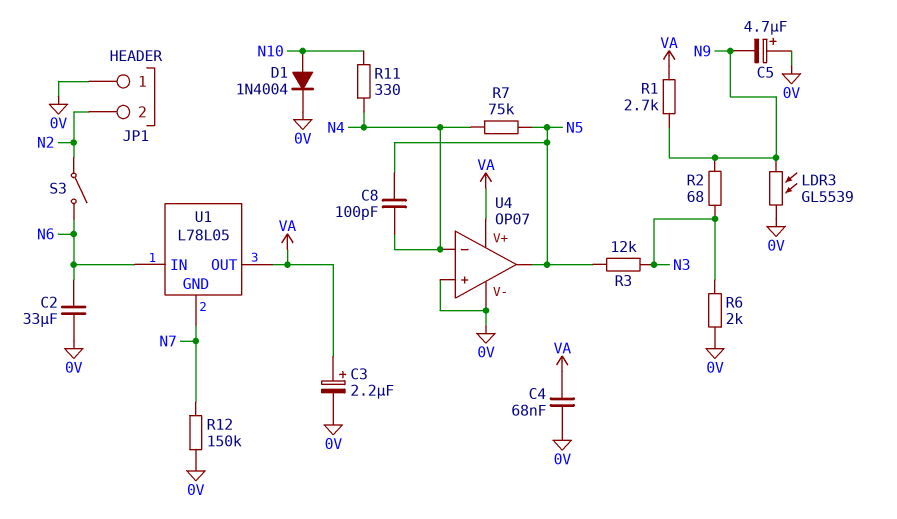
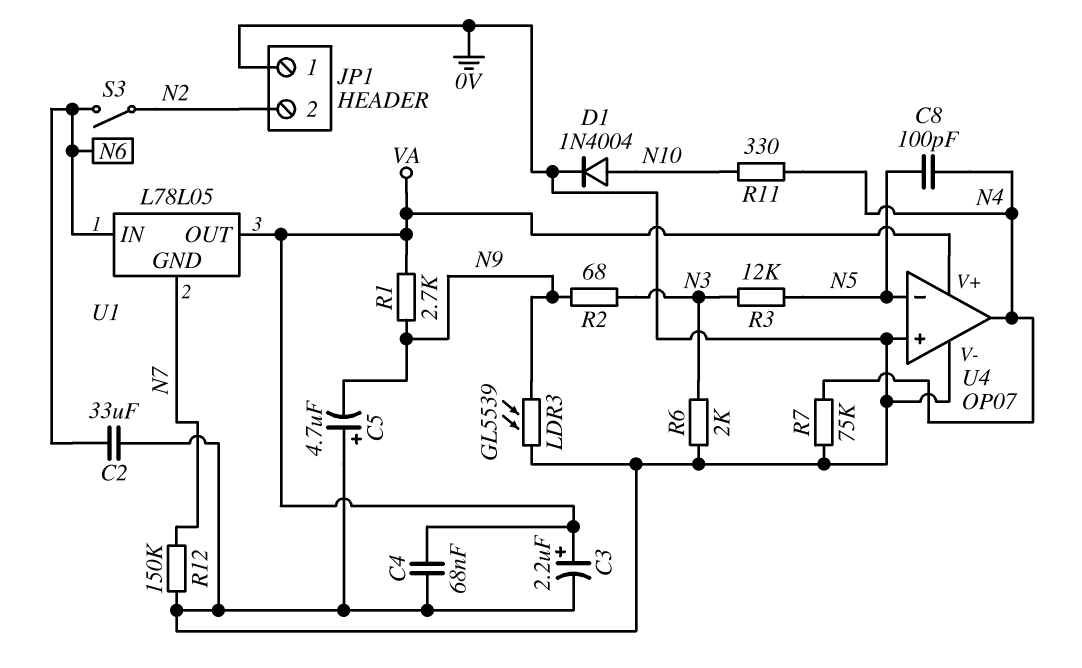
R7: 75k (N4, N5) -> 75k (0V, N4)
U4 pin in-: N4 -> N5
U4 pin out: N5 -> N4

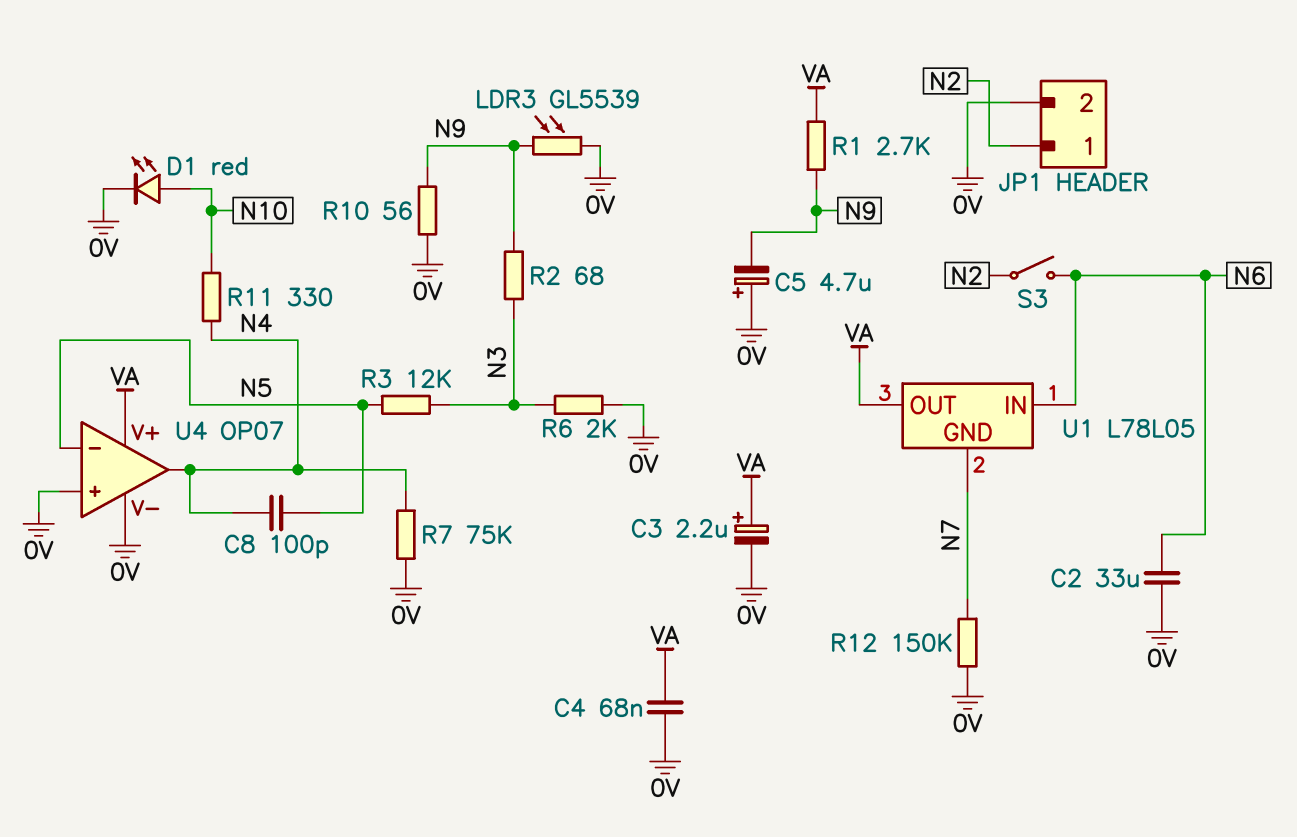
D1: diode 1N4004 (A N10, K 0V) -> LED red (A N10, K 0V)
JP1 pin 1: 0V -> N2
JP1 pin 2: N2 -> 0V
R10: none -> 56 (0V, N9)

